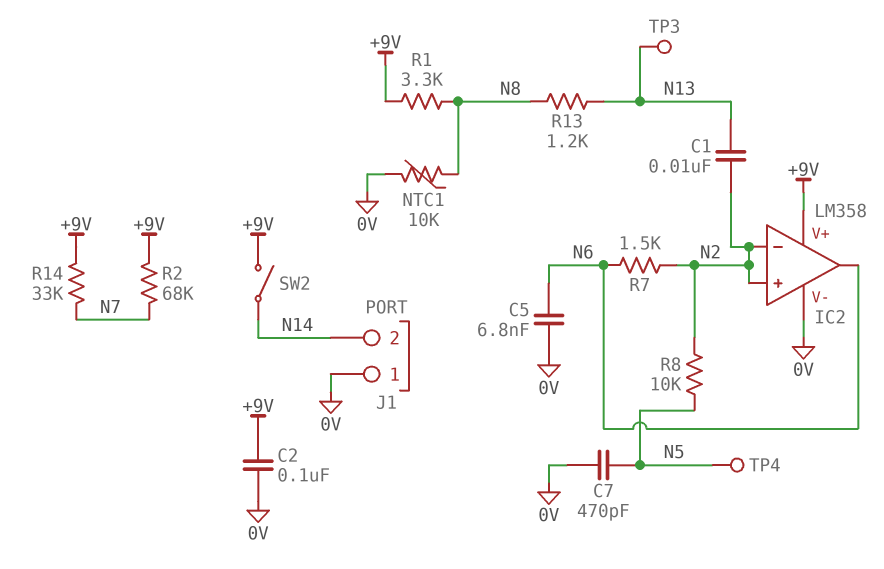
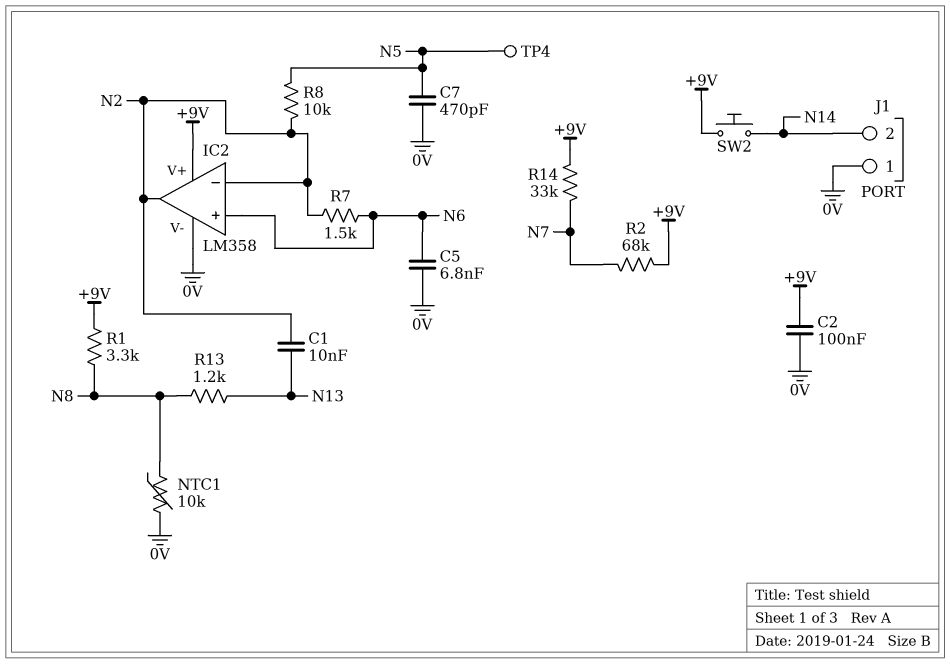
IC2 pin in+: N2 -> N6
IC2 pin out: N6 -> N2
SW2: switch (+9V, N14) -> button (+9V, N14)
TP3: test point (N13) -> none

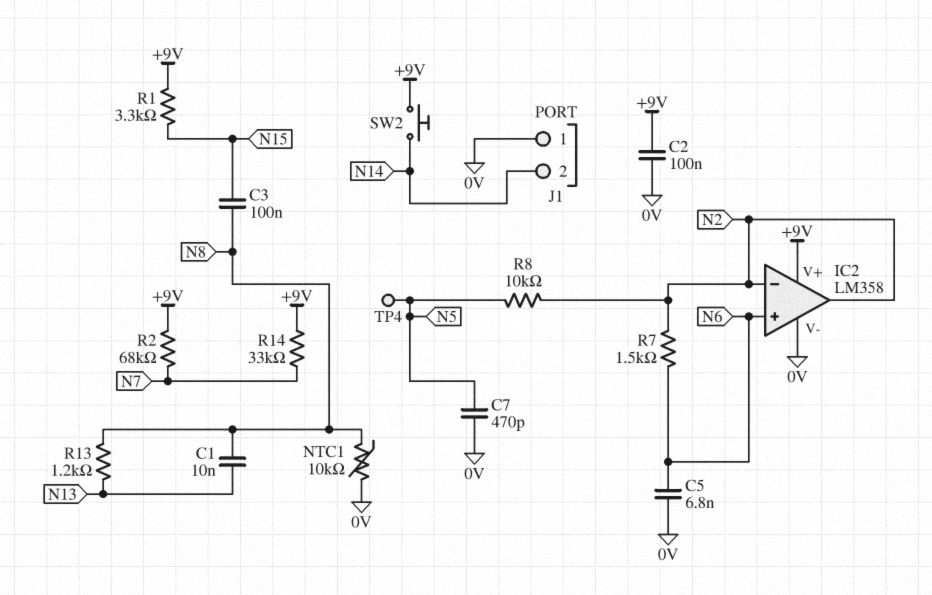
C1: 10nF (N2, N13) -> 10nF (N8, N13)
C3: none -> 100nF (N8, N15)
R1: 3.3k (+9V, N8) -> 3.3k (+9V, N15)

